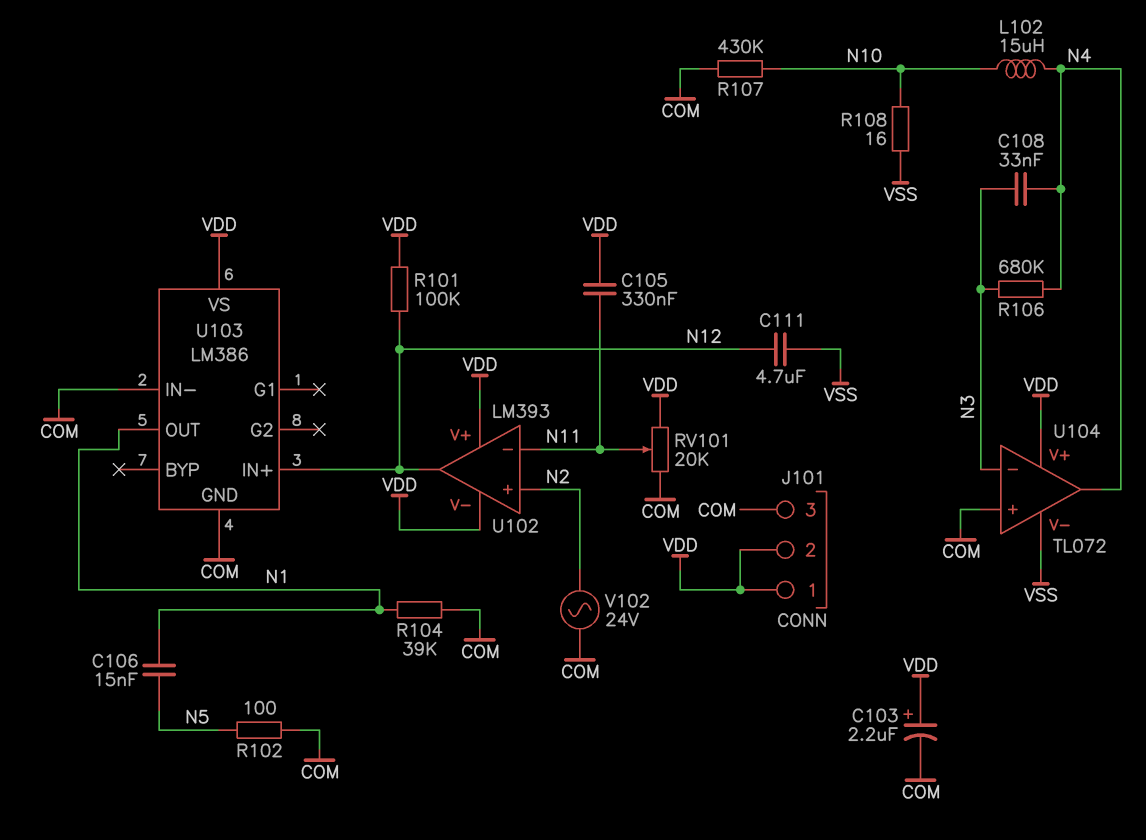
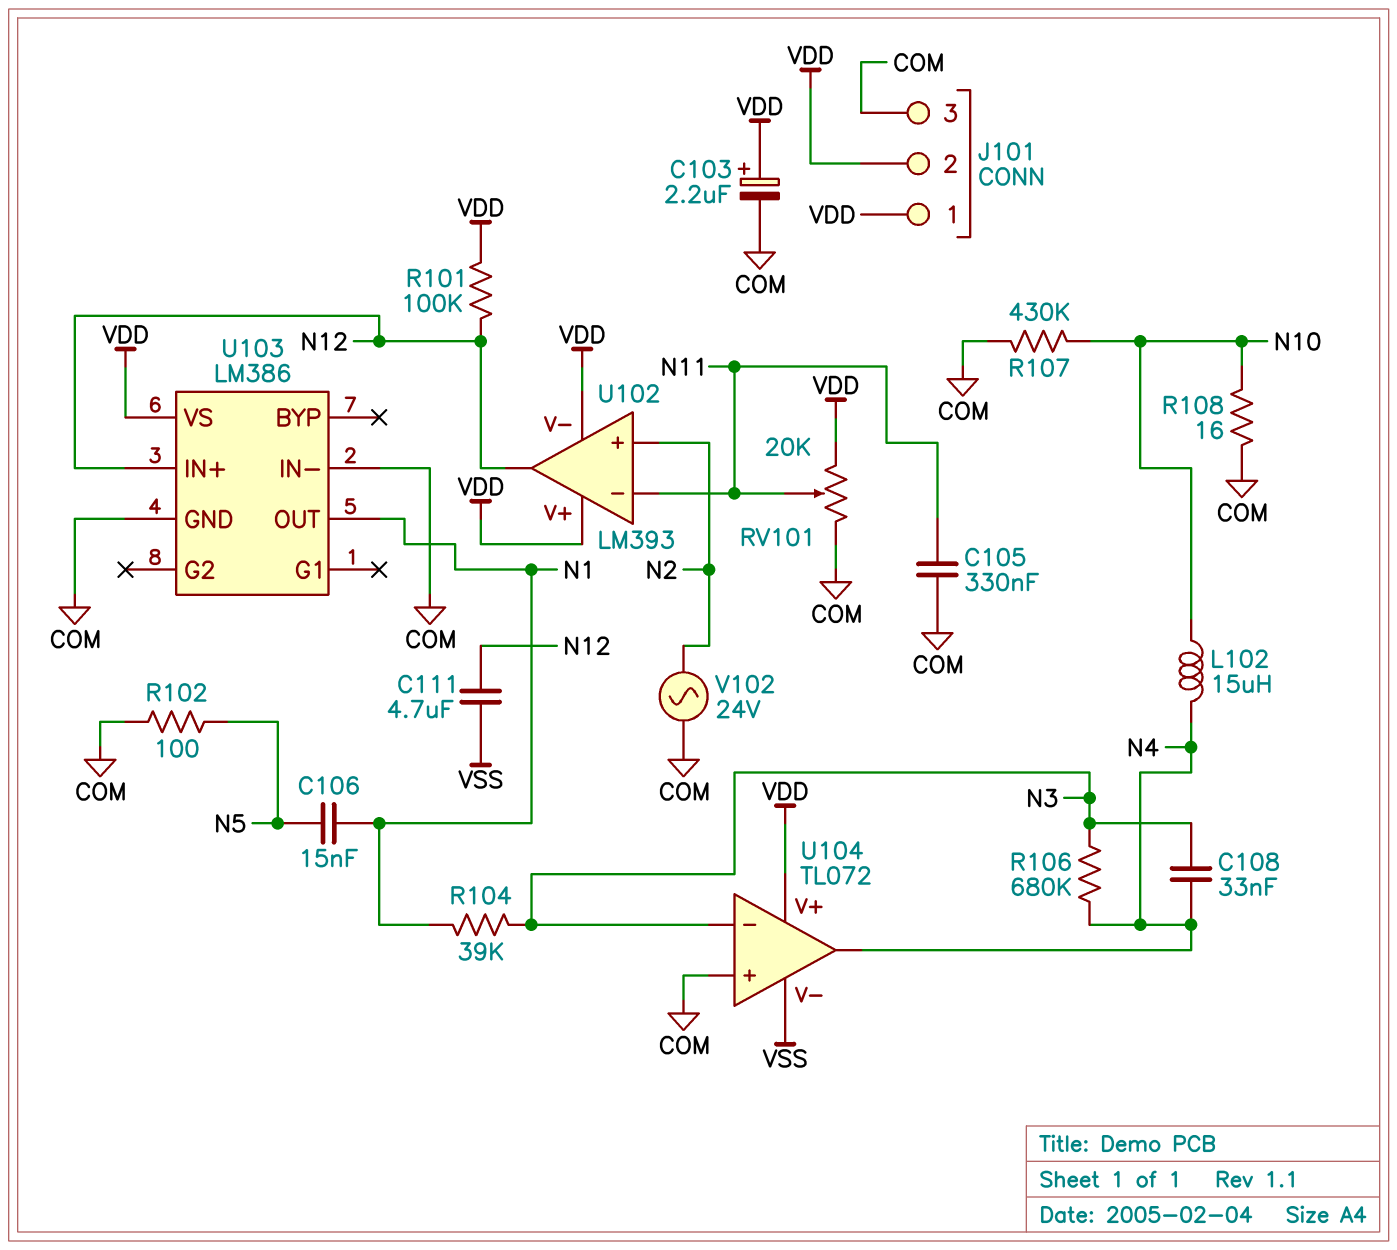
C105: 330nF (N11, VDD) -> 330nF (COM, N11)
R104: 39k (COM, N1) -> 39k (N1, N3)
R108: 16 (N10, VSS) -> 16 (COM, N10)

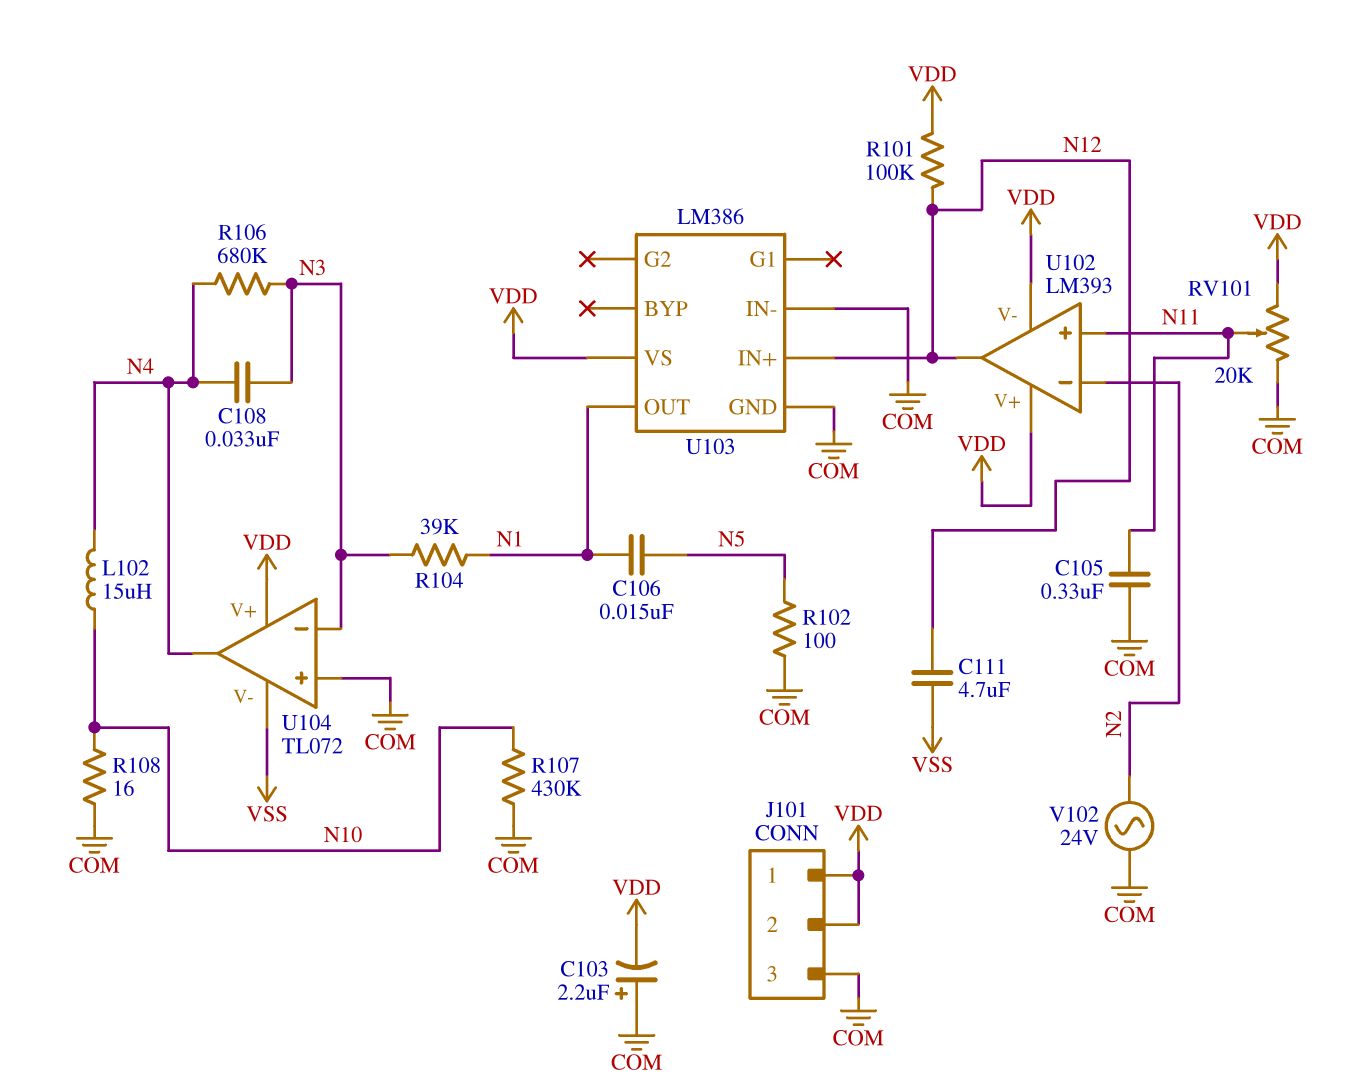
C103: 2.2uF (plus VDD, minus COM) -> 2.2uF (plus COM, minus VDD)
U102 pin in+: N2 -> N11
U102 pin in-: N11 -> N2

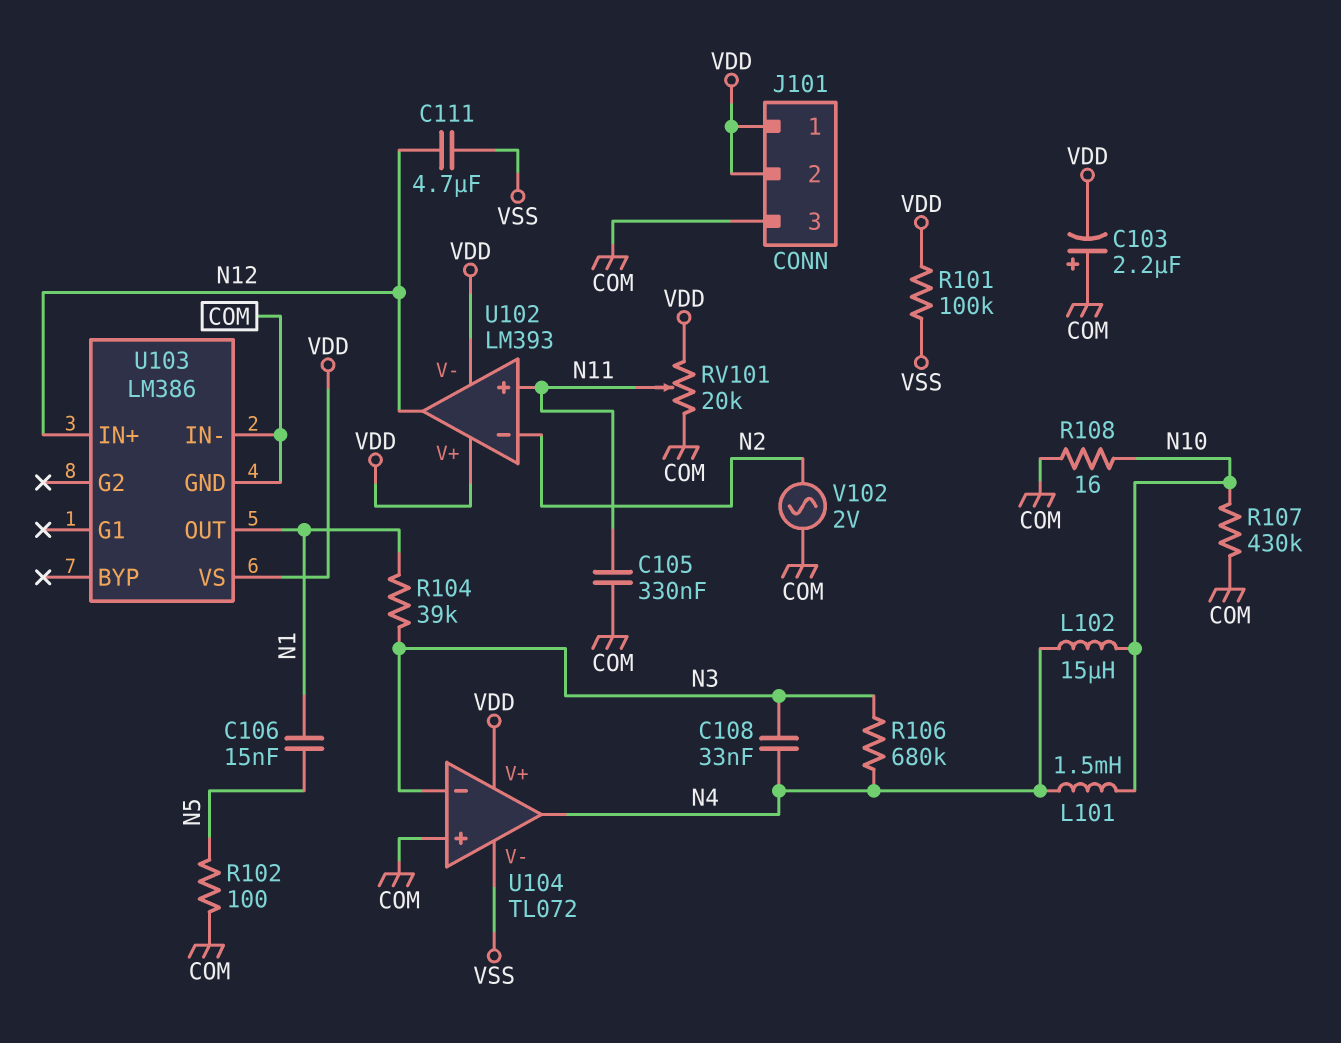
L101: none -> 1.5mH (N4, N10)
R101: 100k (N12, VDD) -> 100k (VDD, VSS)
V102: AC 24V (COM, N2) -> AC 2V (COM, N2)

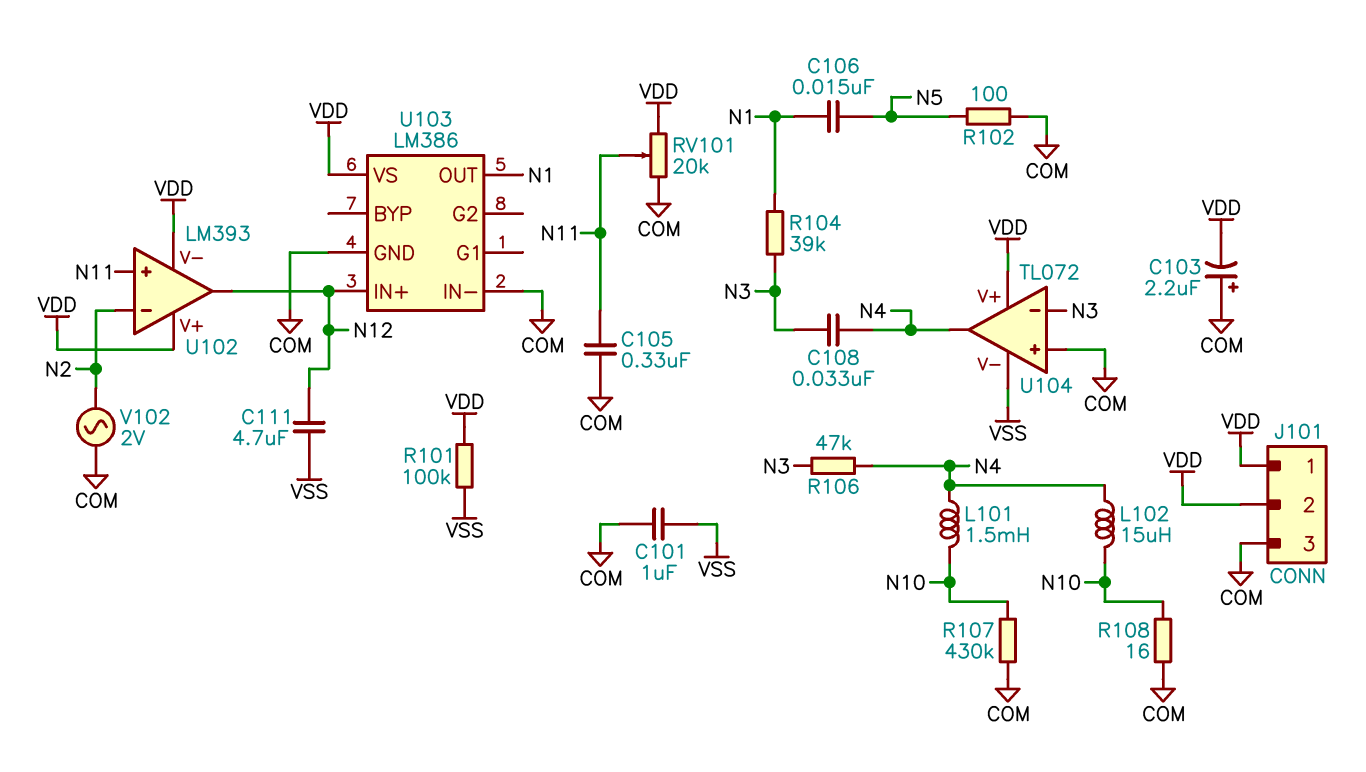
C101: none -> 1uF (COM, VSS)
R106: 680k (N3, N4) -> 47k (N3, N4)

